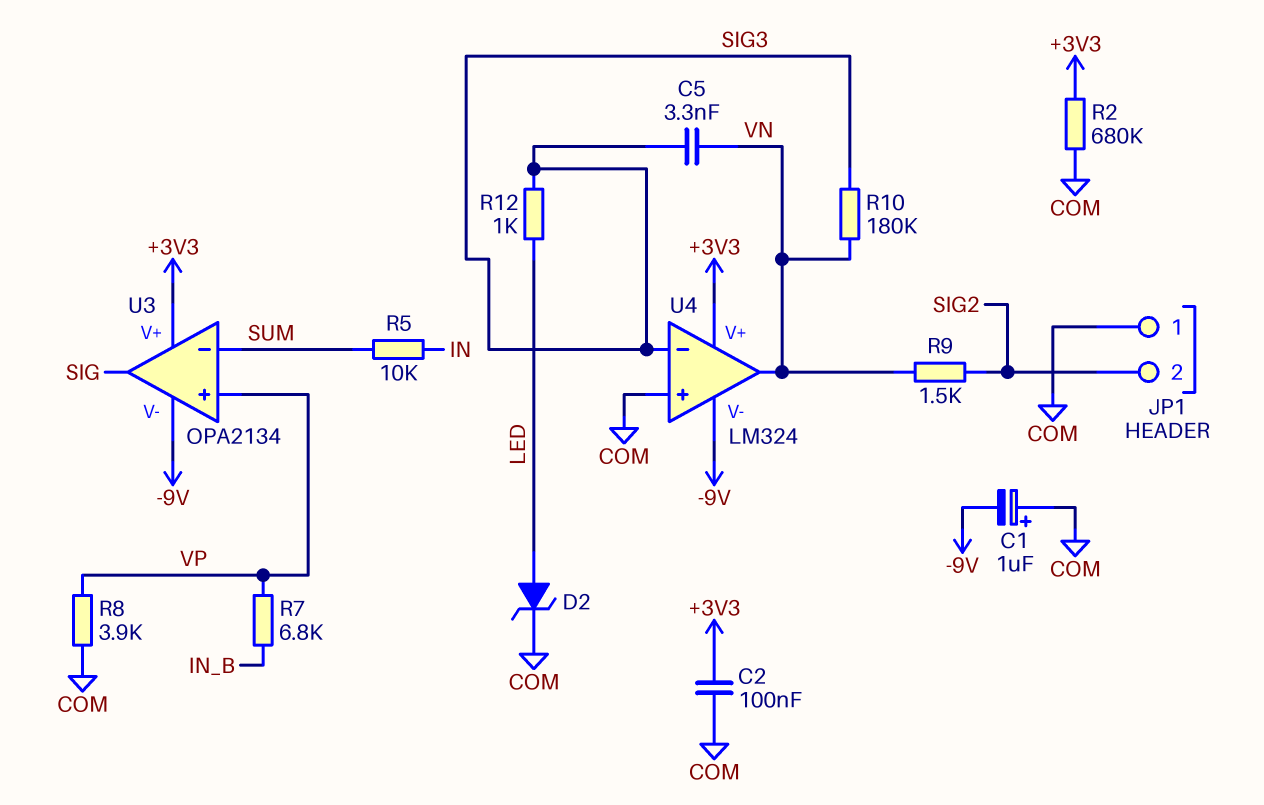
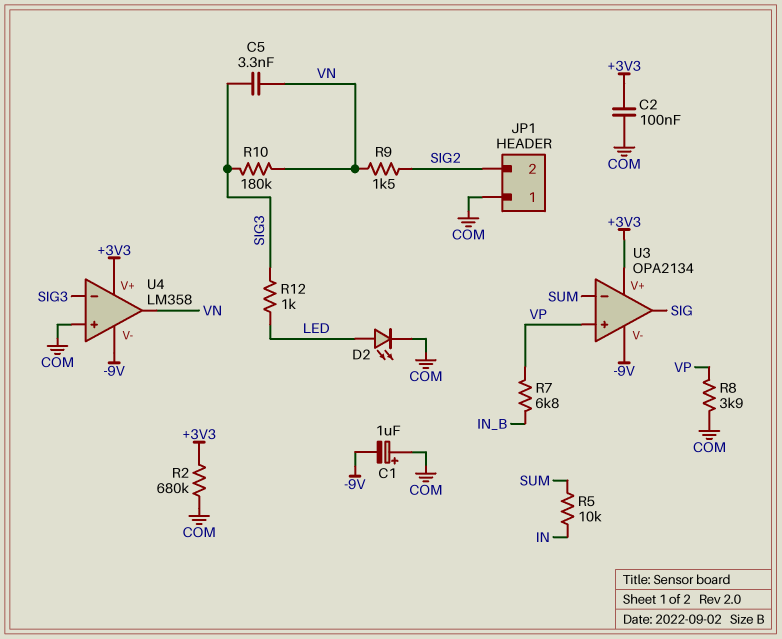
D2: zener (A LED, K COM) -> LED (A LED, K COM)
U4: LM324 -> LM358

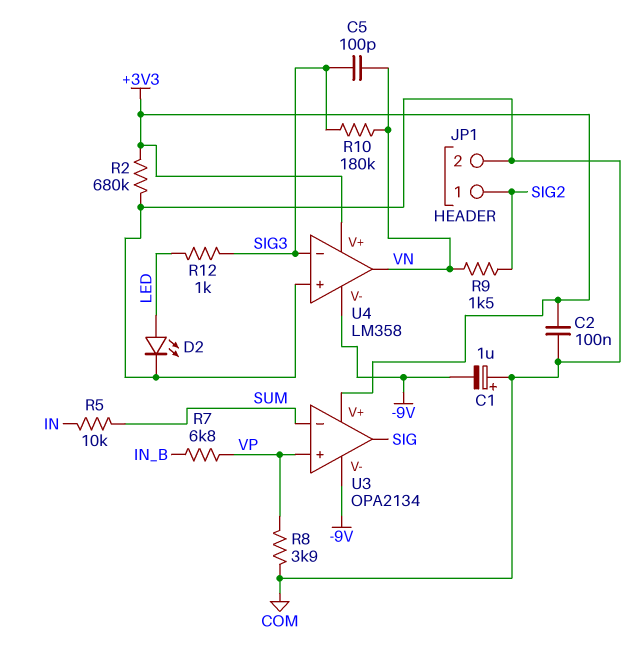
C5: 3.3nF (SIG3, VN) -> 100pF (SIG3, VN)
JP1 pin 1: COM -> SIG2
JP1 pin 2: SIG2 -> COM

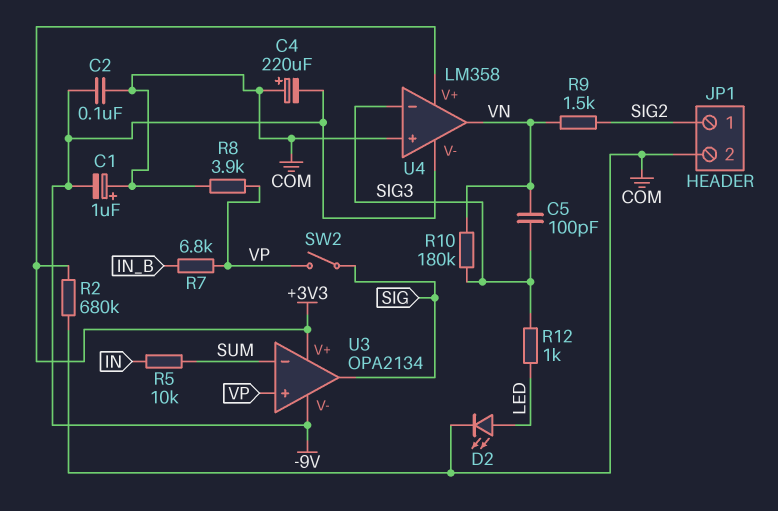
C2: 100nF (+3V3, COM) -> 100nF (-9V, COM)
C4: none -> 220uF (plus COM, minus -9V)
SW2: none -> switch (SIG, VP)

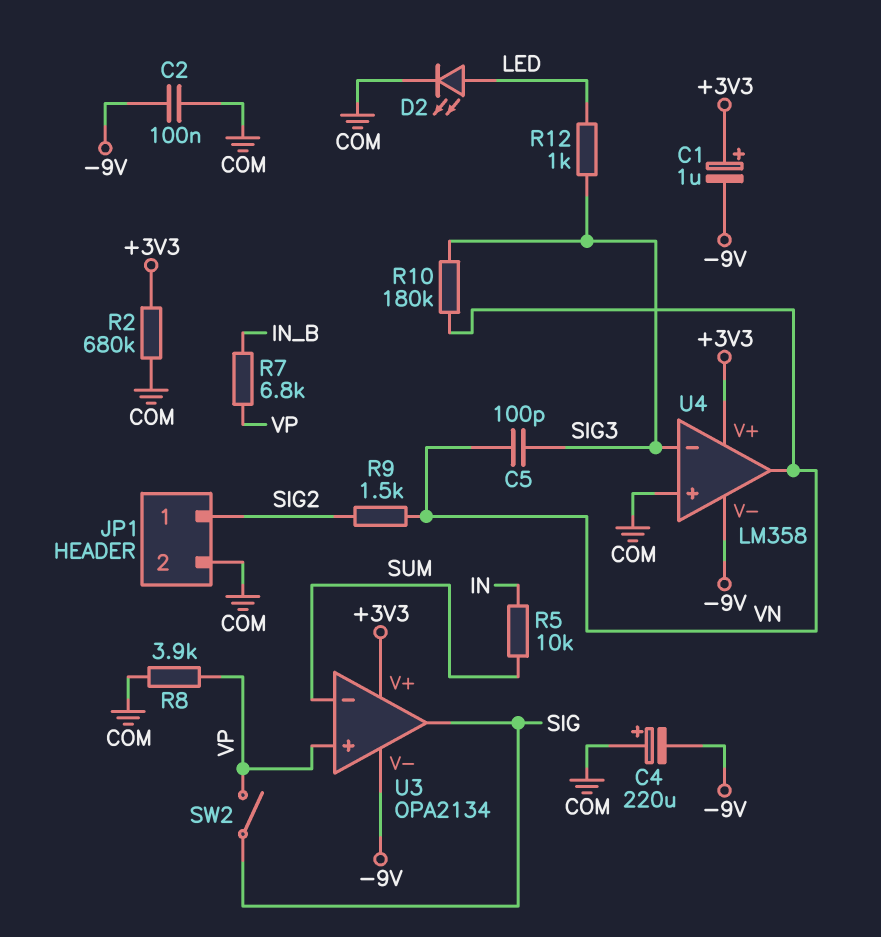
C1: 1uF (plus COM, minus -9V) -> 1uF (plus +3V3, minus -9V)

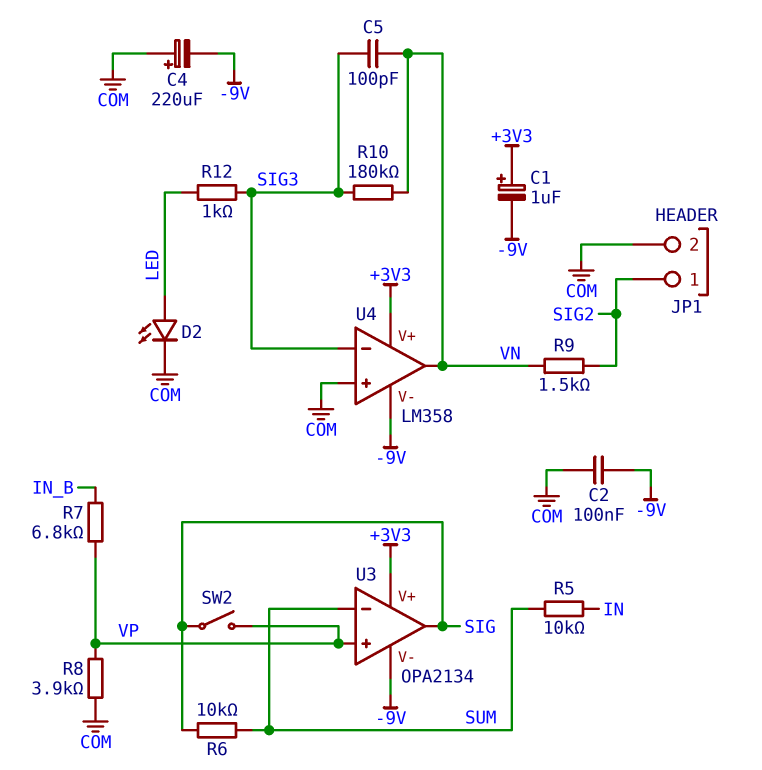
R2: 680k (+3V3, COM) -> none
R6: none -> 10k (SIG, SUM)

